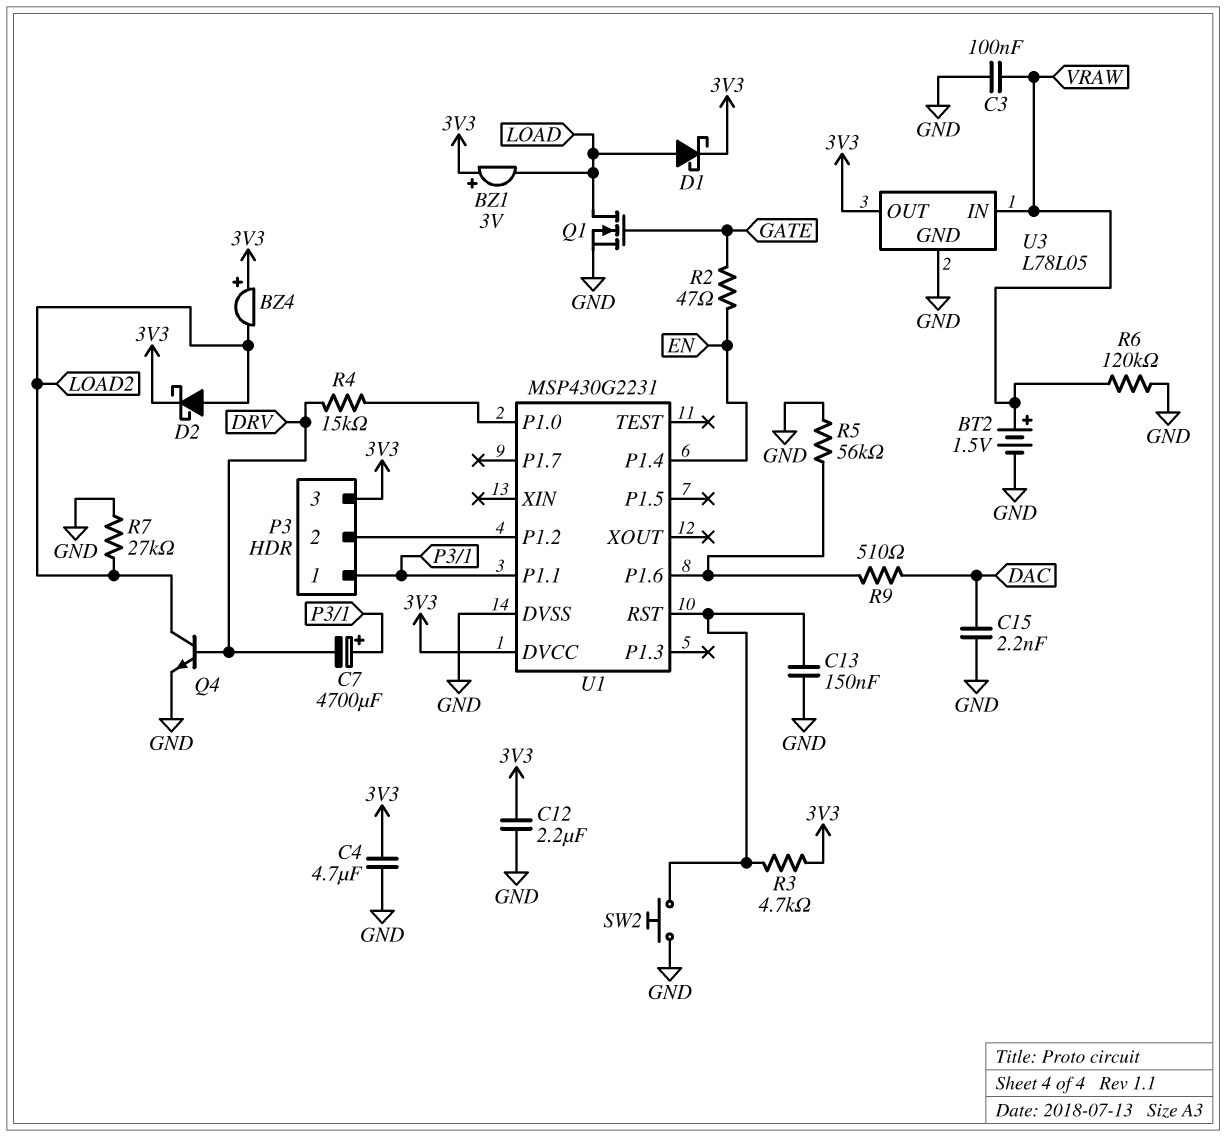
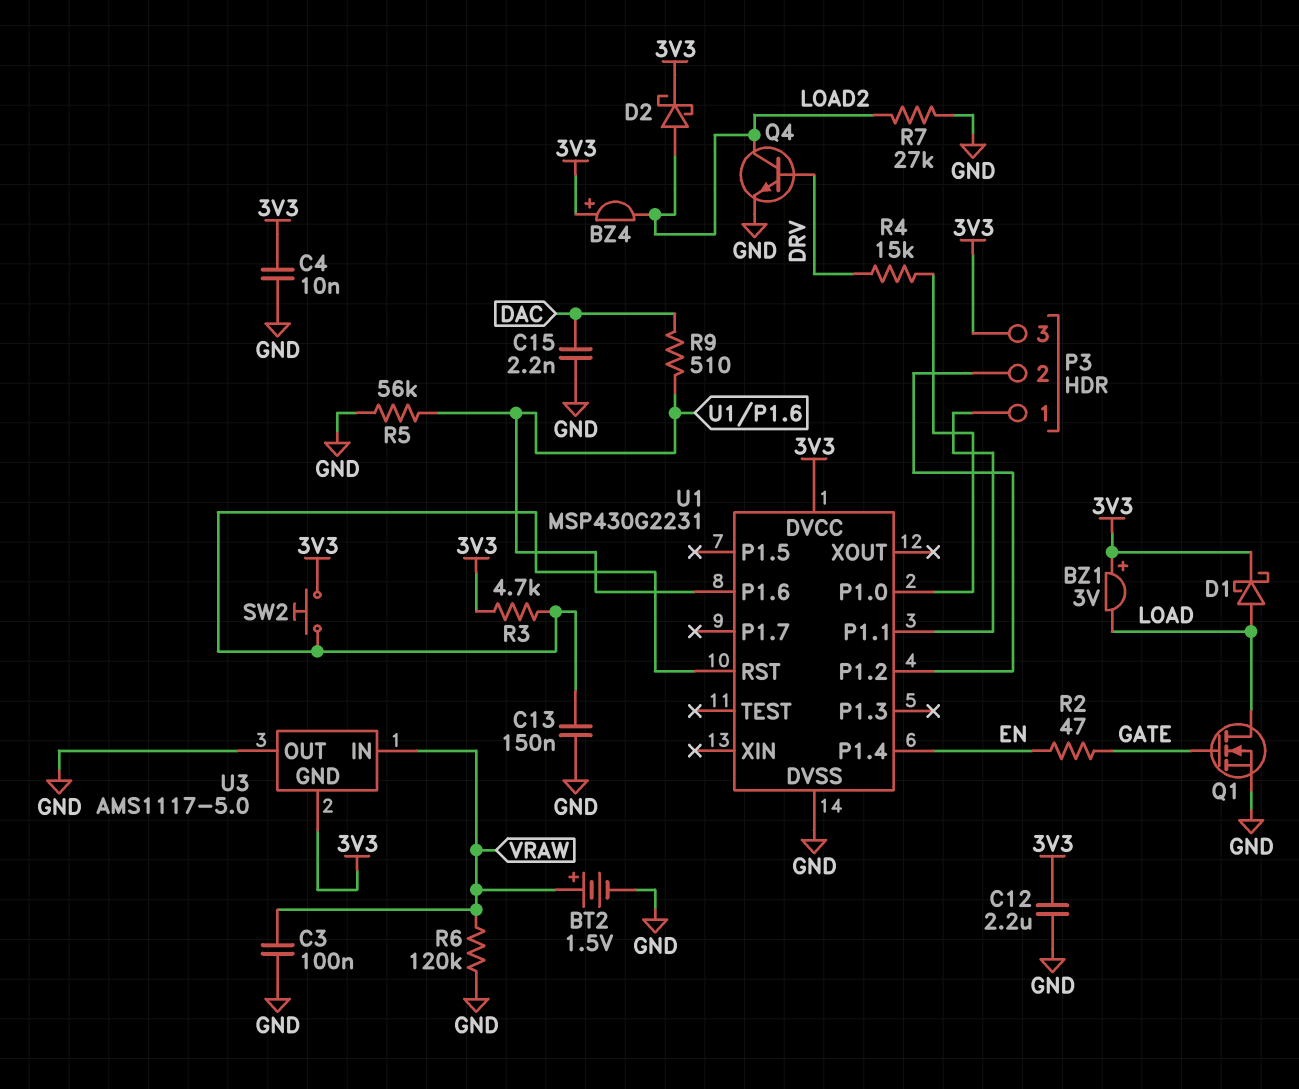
C4: 4.7uF (3V3, GND) -> 10nF (3V3, GND)
C7: 4700uF (plus P3/1, minus DRV) -> none
SW2: button (GND, U1/RST) -> button (3V3, U1/RST)
U3: L78L05 -> AMS1117-5.0
U3 pin GND: GND -> 3V3
U3 pin OUT: 3V3 -> GND

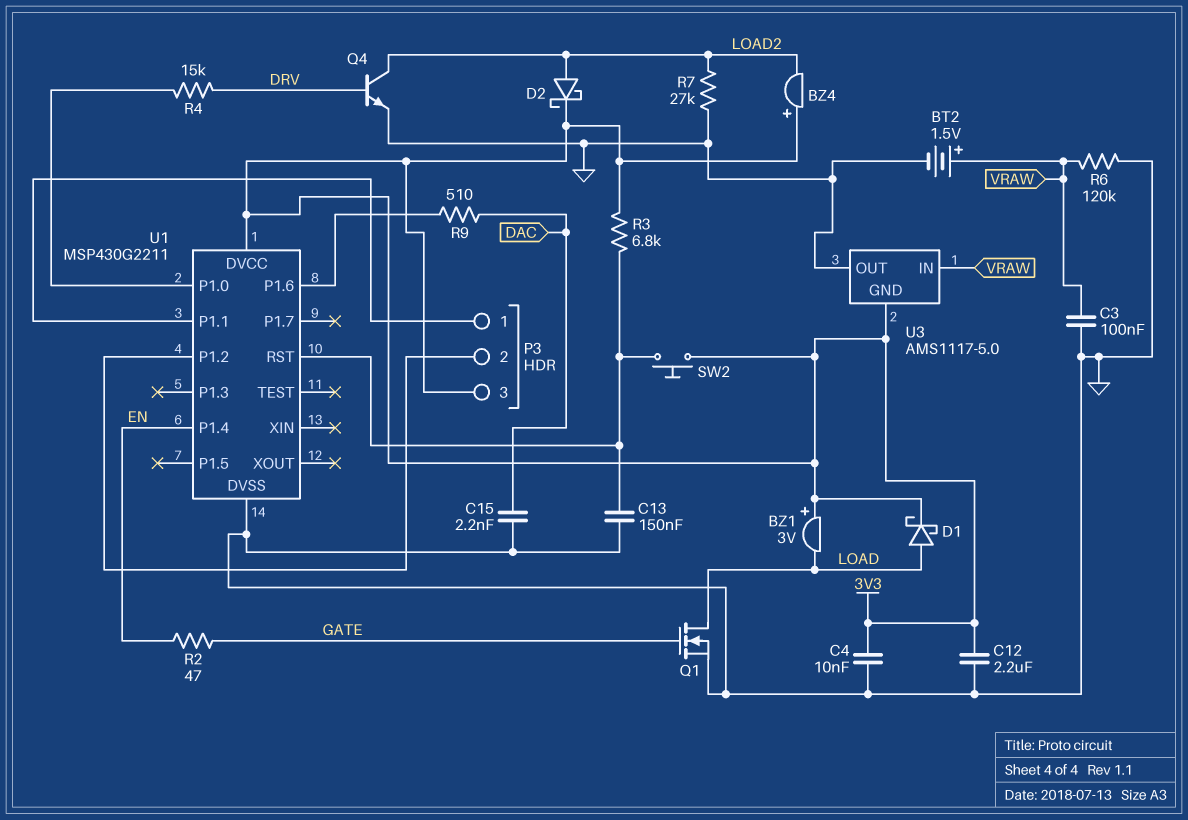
R3: 4.7k (3V3, U1/RST) -> 6.8k (3V3, U1/RST)
R5: 56k (GND, U1/P1.6) -> none
U1: MSP430G2231 -> MSP430G2211

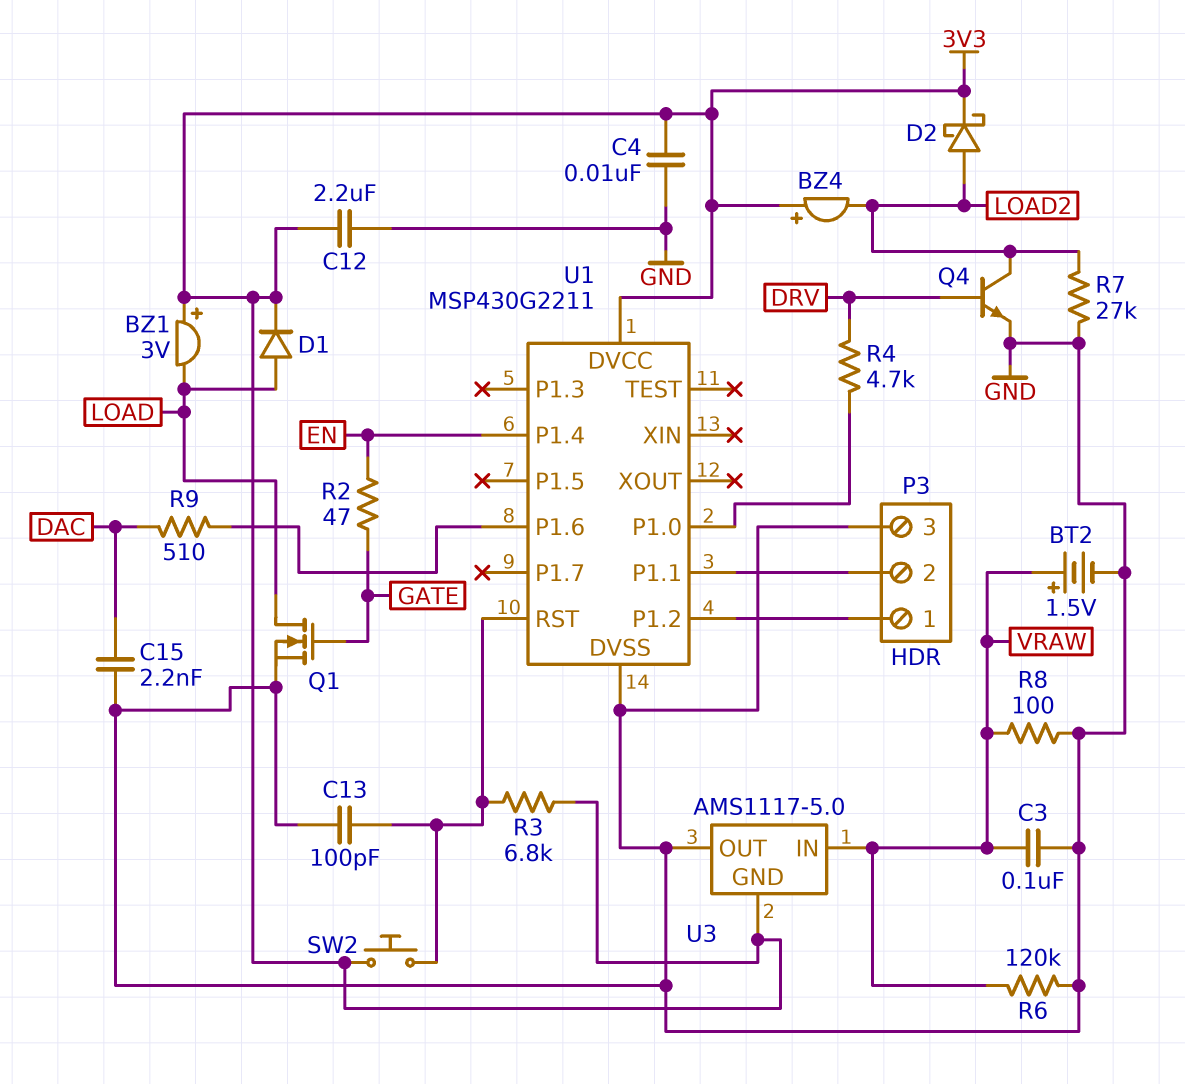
C13: 150nF (GND, U1/RST) -> 100pF (GND, U1/RST)
D1: schottky (A LOAD, K 3V3) -> diode (A LOAD, K 3V3)
P3 pin 3: 3V3 -> GND
R4: 15k (DRV, U1/P1.0) -> 4.7k (DRV, U1/P1.0)
R8: none -> 100 (GND, VRAW)
U1 pin P1.1: P3/1 -> P3/2
U1 pin P1.2: P3/2 -> P3/1

